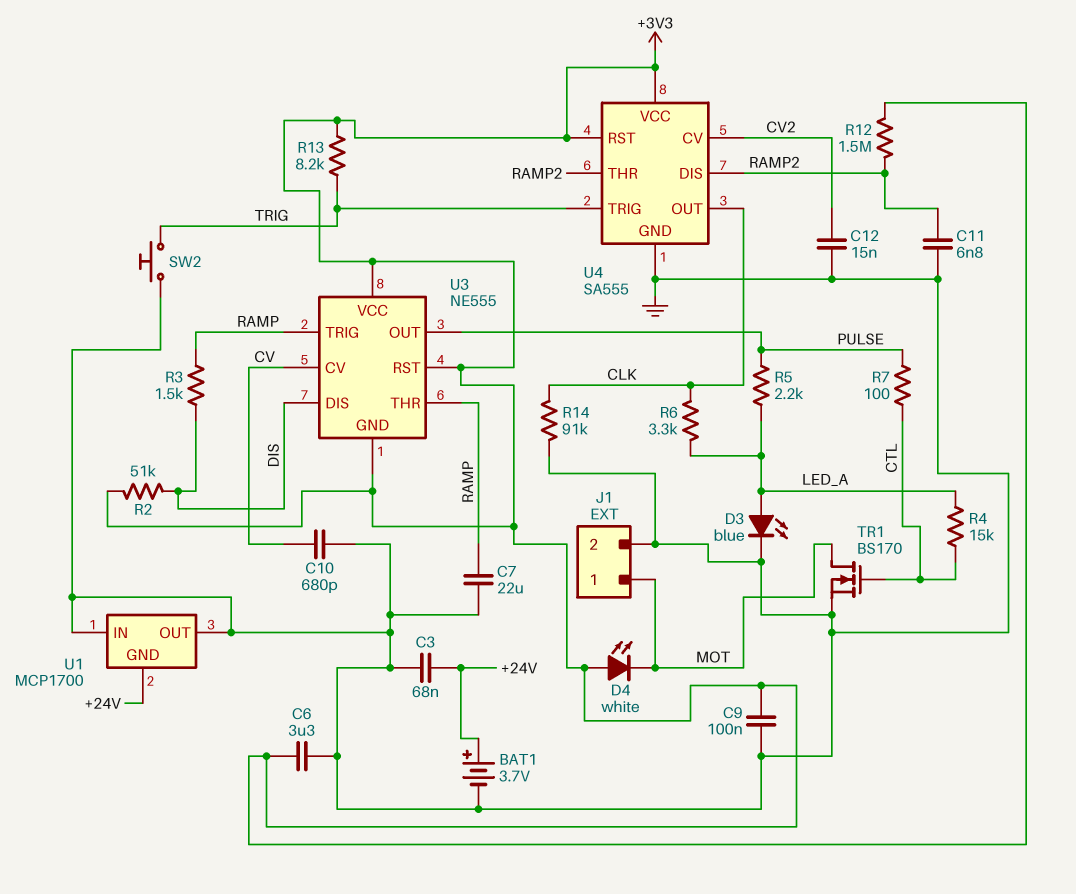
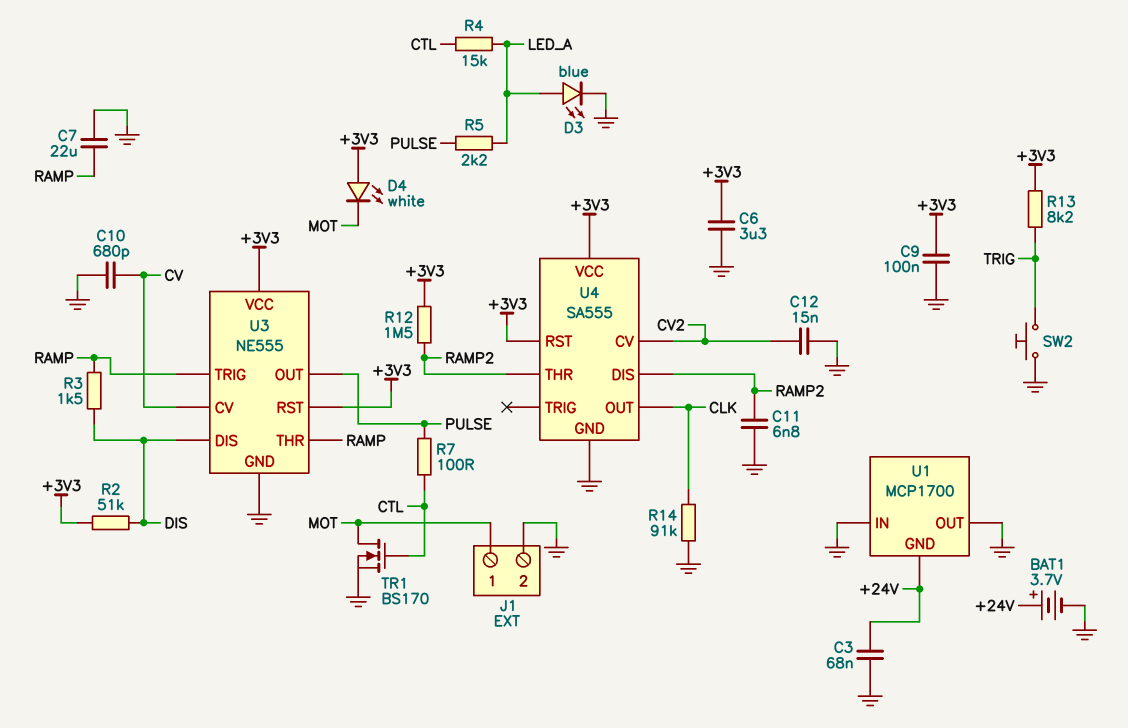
R6: 3.3k (CLK, LED_A) -> none
U3 pin GND: +3V3 -> GND
U4 pin TRIG: TRIG -> none

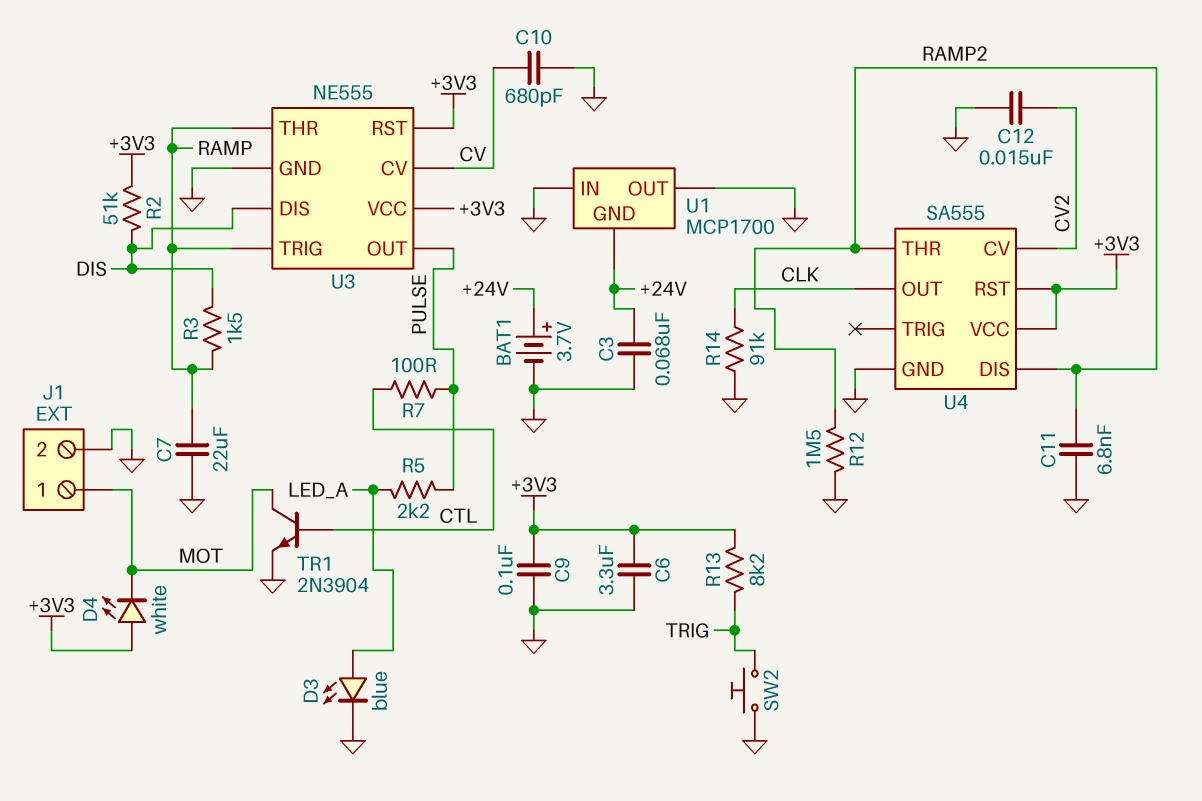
R4: 15k (CTL, LED_A) -> none
R12: 1.5M (+3V3, RAMP2) -> 1.5M (GND, RAMP2)
TR1: NMOS BS170 (G CTL, D MOT, S GND) -> NPN 2N3904 (B CTL, C MOT, E GND)

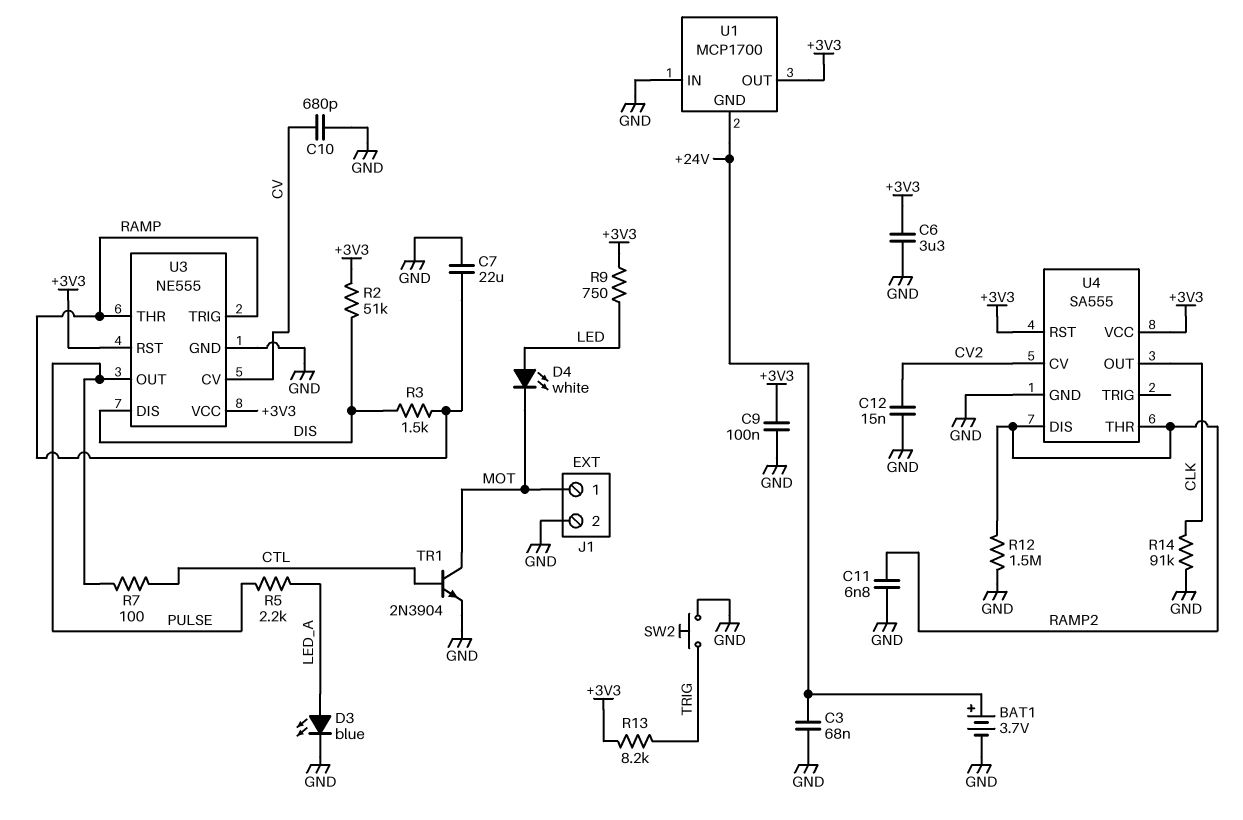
D4: LED white (A +3V3, K MOT) -> LED white (A LED, K MOT)
R9: none -> 750 (+3V3, LED)
U1 pin OUT: GND -> +3V3

